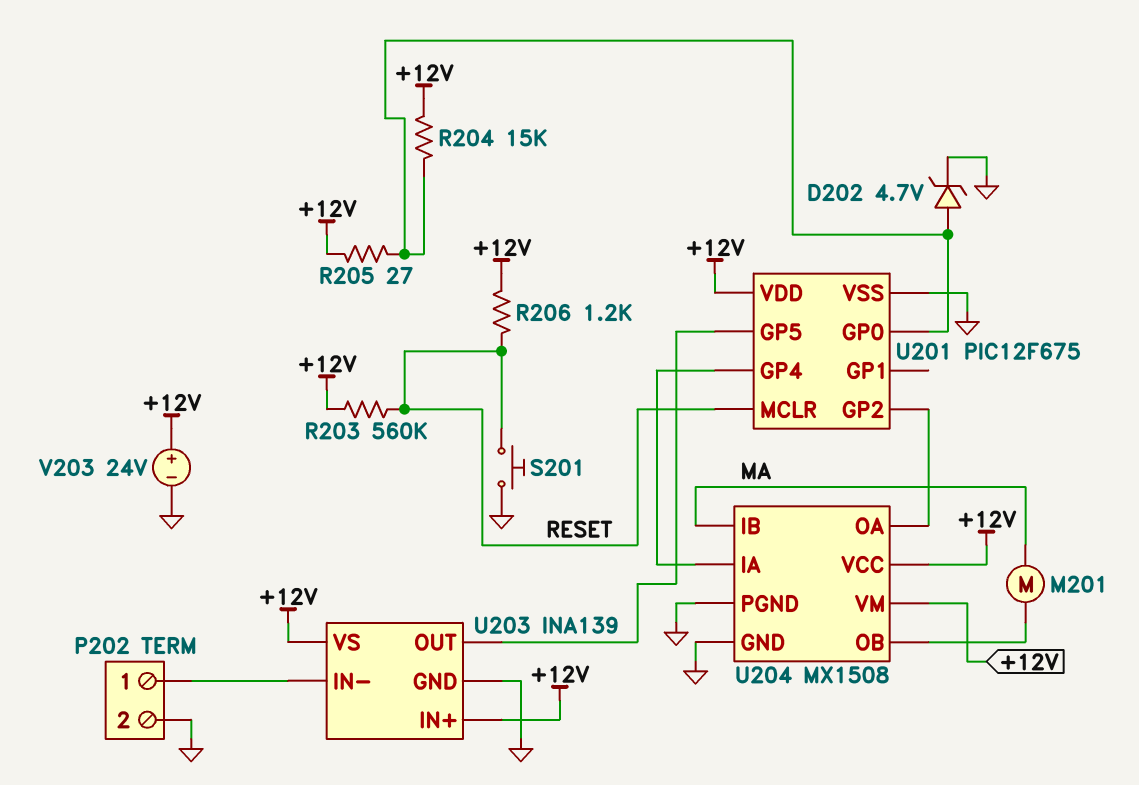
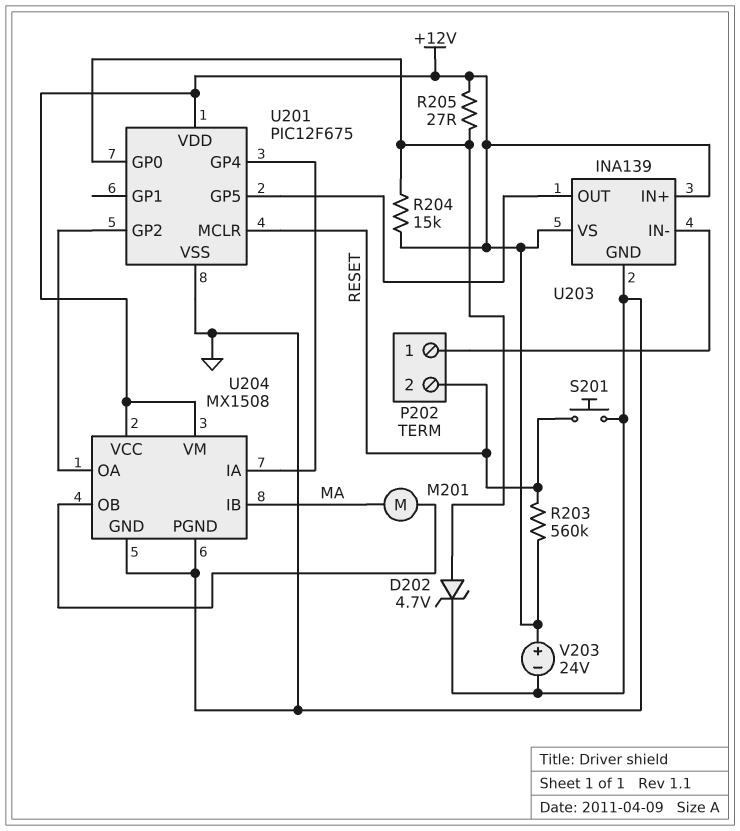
P202 pin 2: GND -> RESET
R206: 1.2k (+12V, RESET) -> none

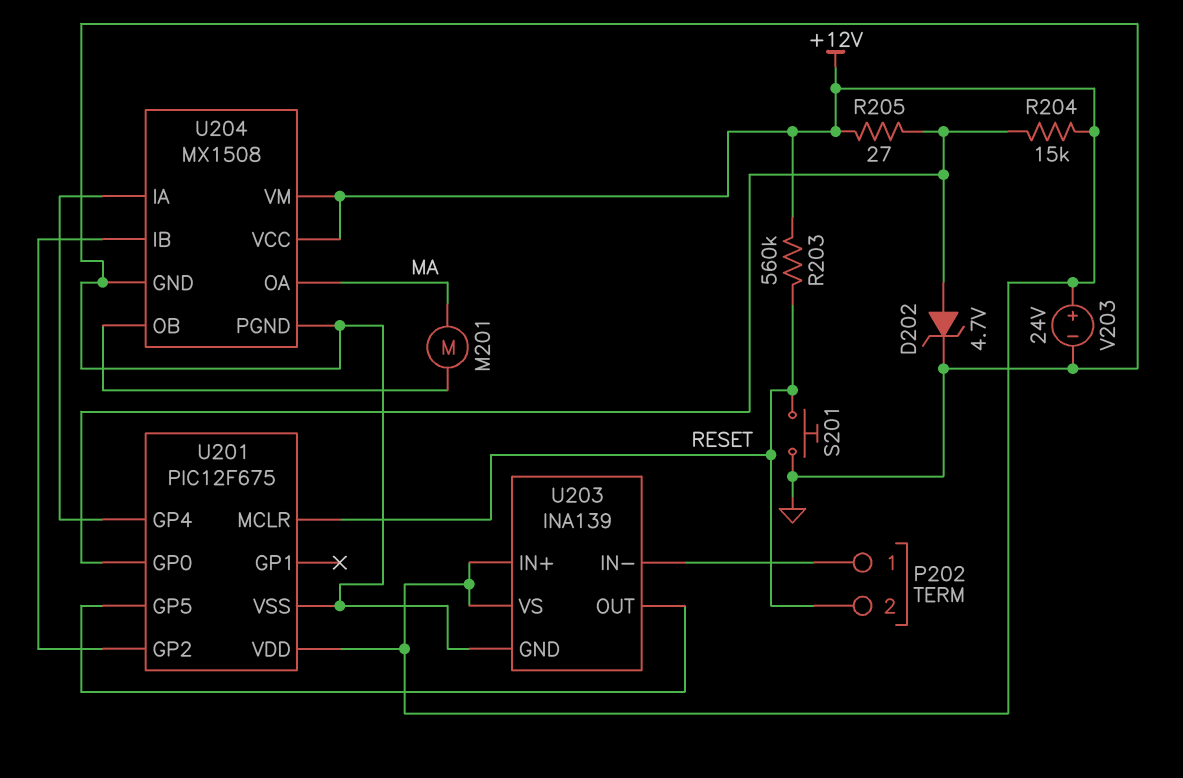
U204 pin IB: MA -> U201/GP2
U204 pin OA: U201/GP2 -> MA

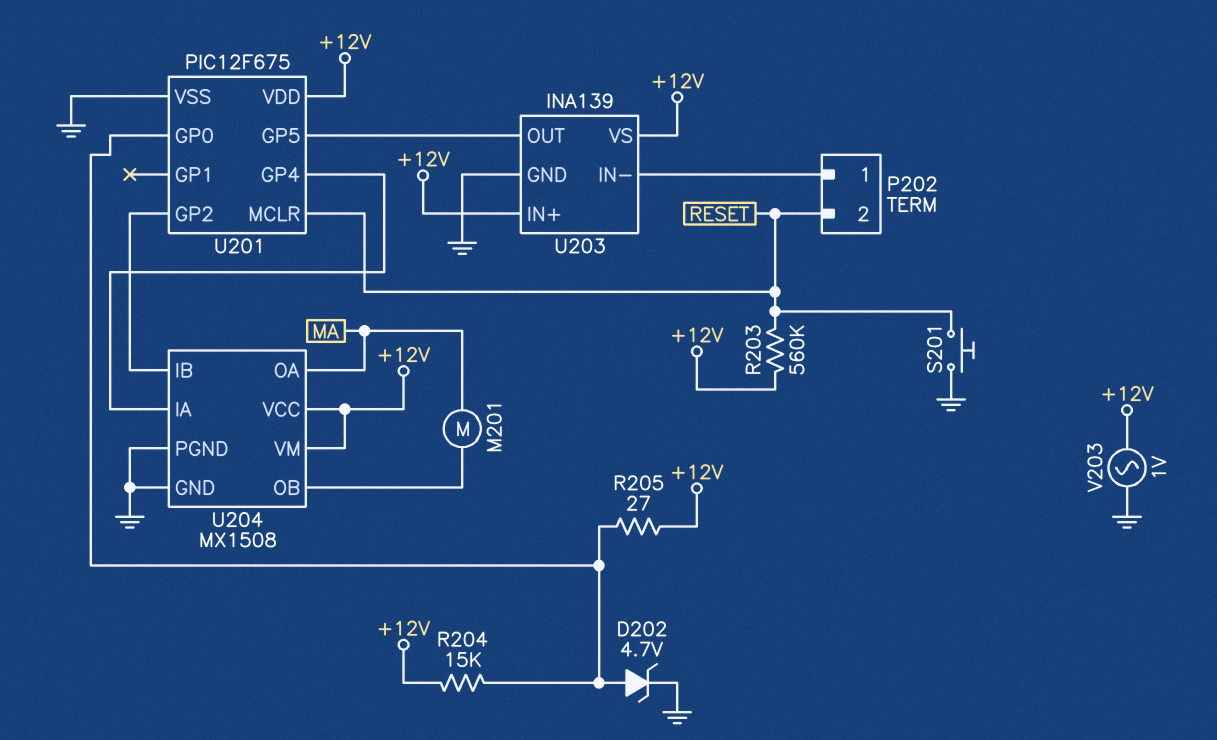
V203: 24V (plus +12V, minus GND) -> AC 1V (+12V, GND)

